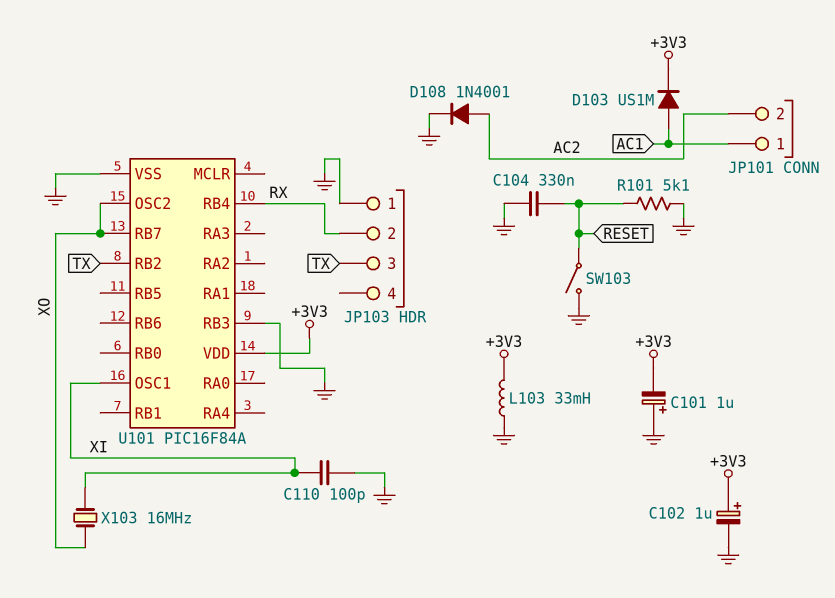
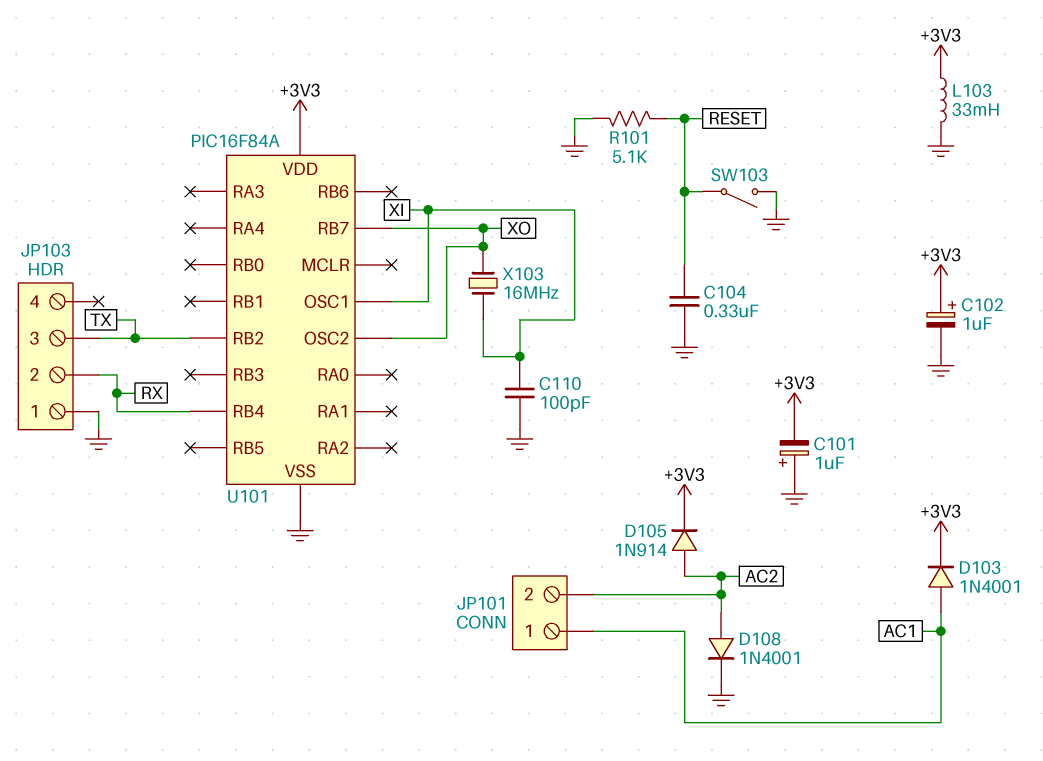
D103: diode US1M (A AC1, K +3V3) -> diode 1N4001 (A AC1, K +3V3)
D105: none -> diode 1N914 (A AC2, K +3V3)
U101 pin RB3: GND -> none

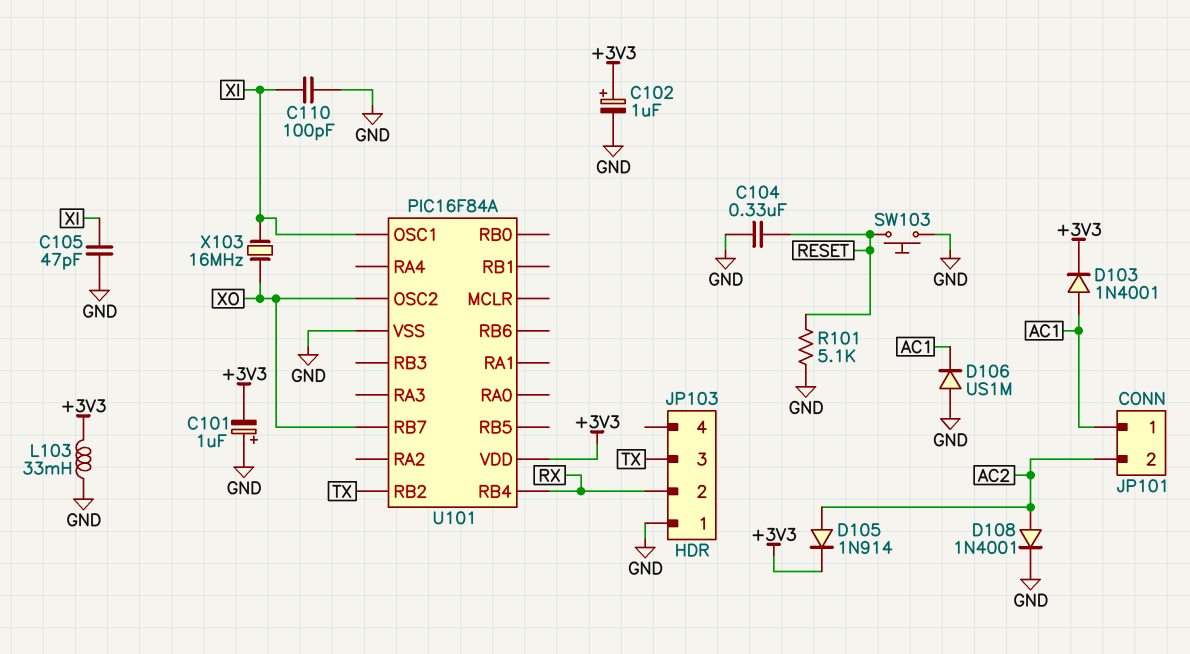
C105: none -> 47pF (GND, XI)
D106: none -> diode US1M (A GND, K AC1)
SW103: switch (GND, RESET) -> button (GND, RESET)

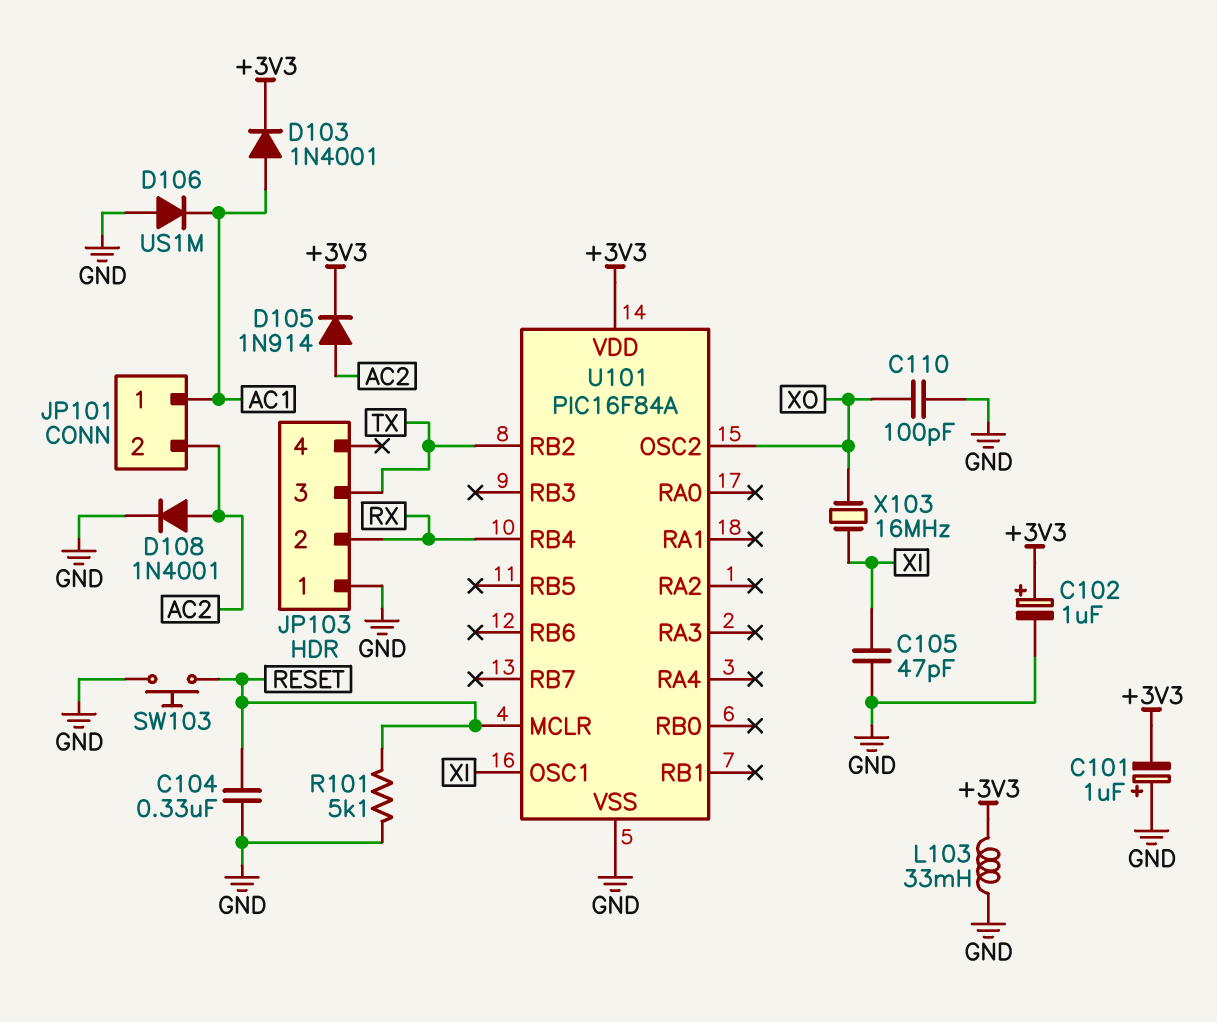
C110: 100pF (GND, XI) -> 100pF (GND, XO)
U101 pin MCLR: none -> RESET
U101 pin RB7: XO -> none

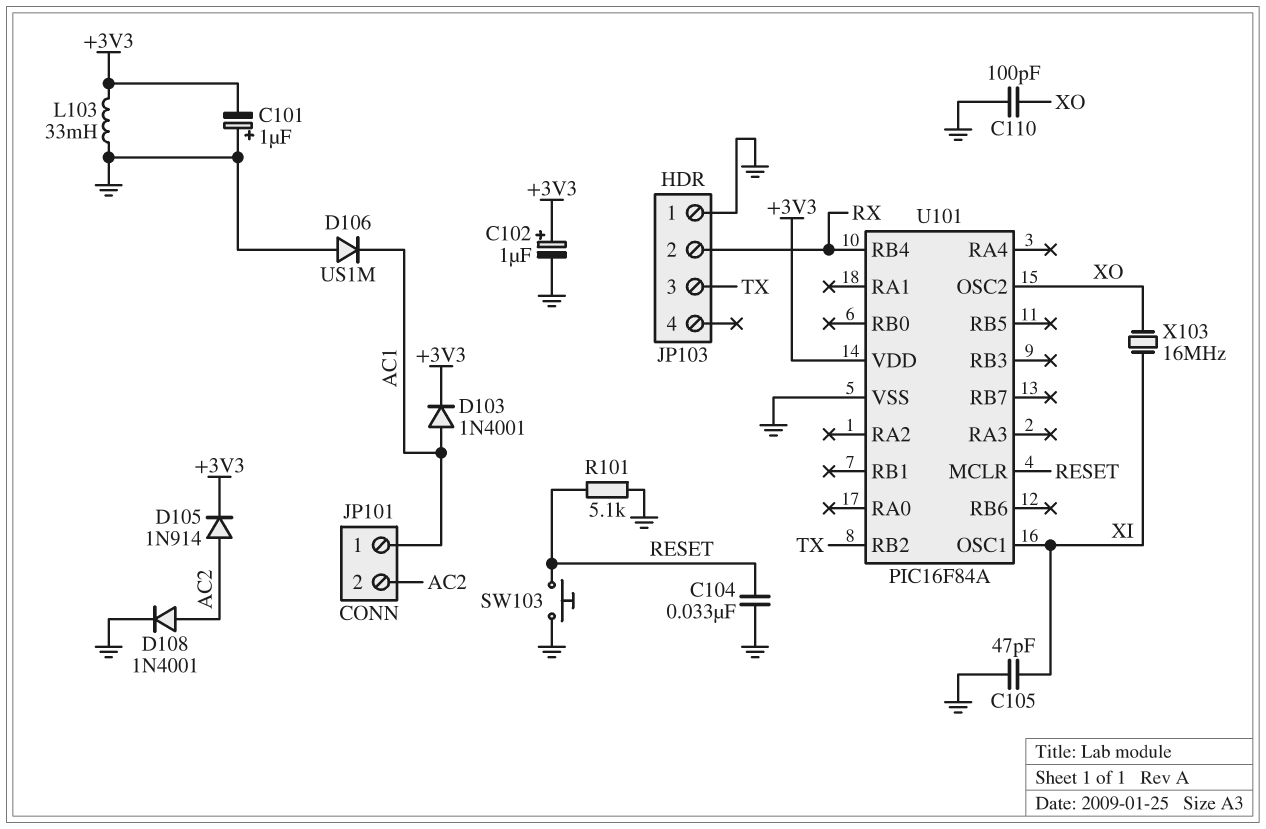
C104: 330nF (GND, RESET) -> 33nF (GND, RESET)

